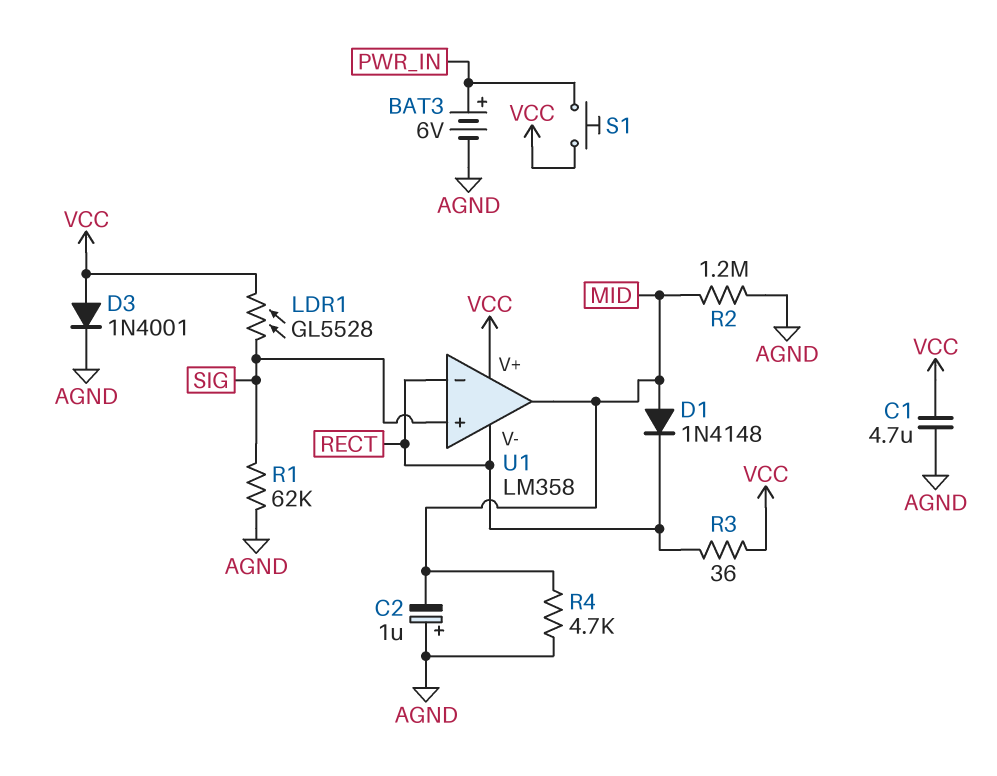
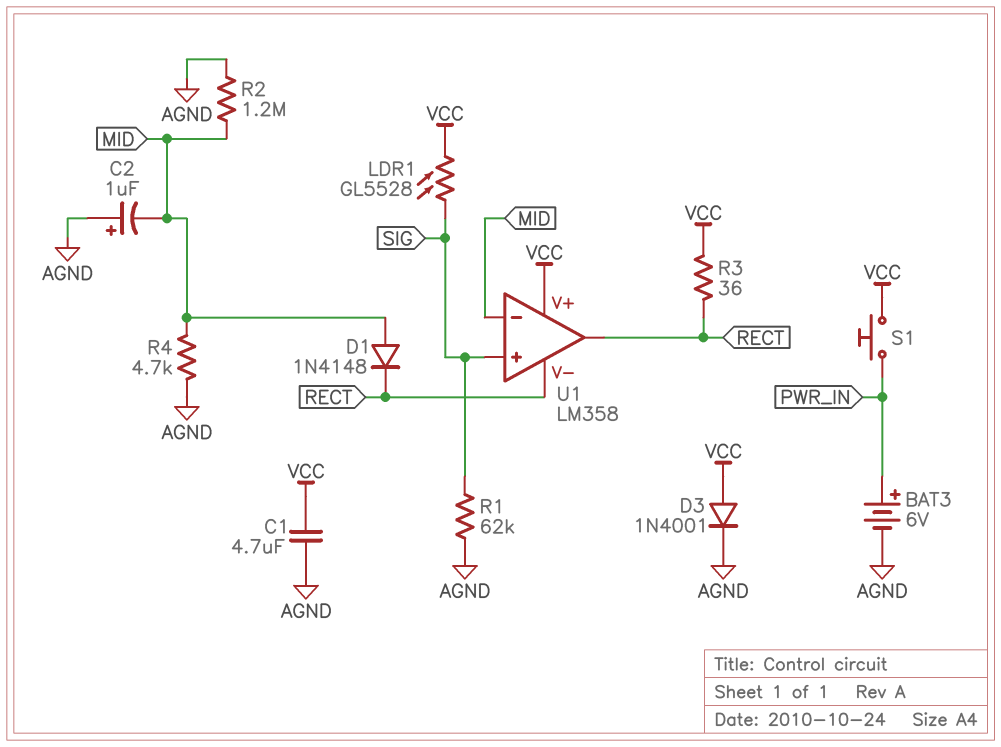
U1 pin in-: RECT -> MID
U1 pin out: MID -> RECT

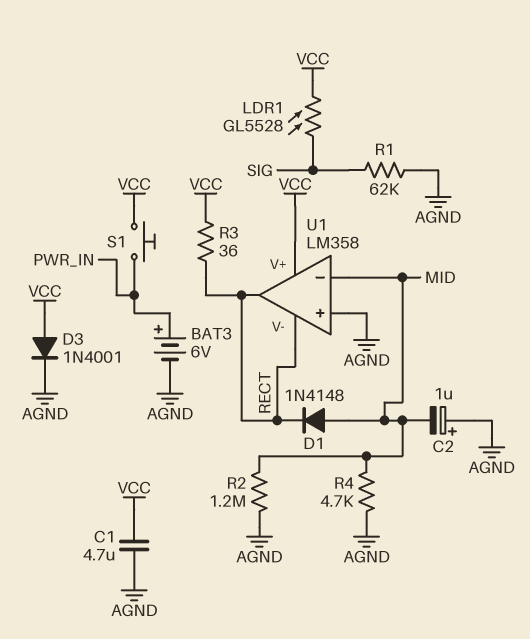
U1 pin in+: SIG -> AGND

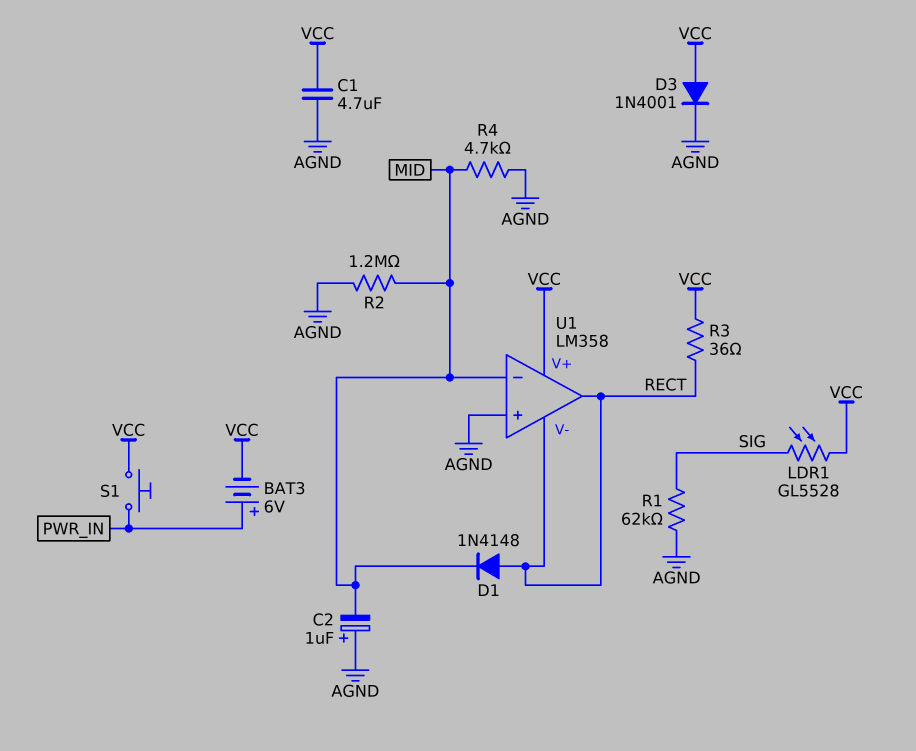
BAT3: 6V (plus PWR_IN, minus AGND) -> 6V (plus PWR_IN, minus VCC)
D1: diode 1N4148 (A MID, K RECT) -> diode 1N4148 (A RECT, K MID)

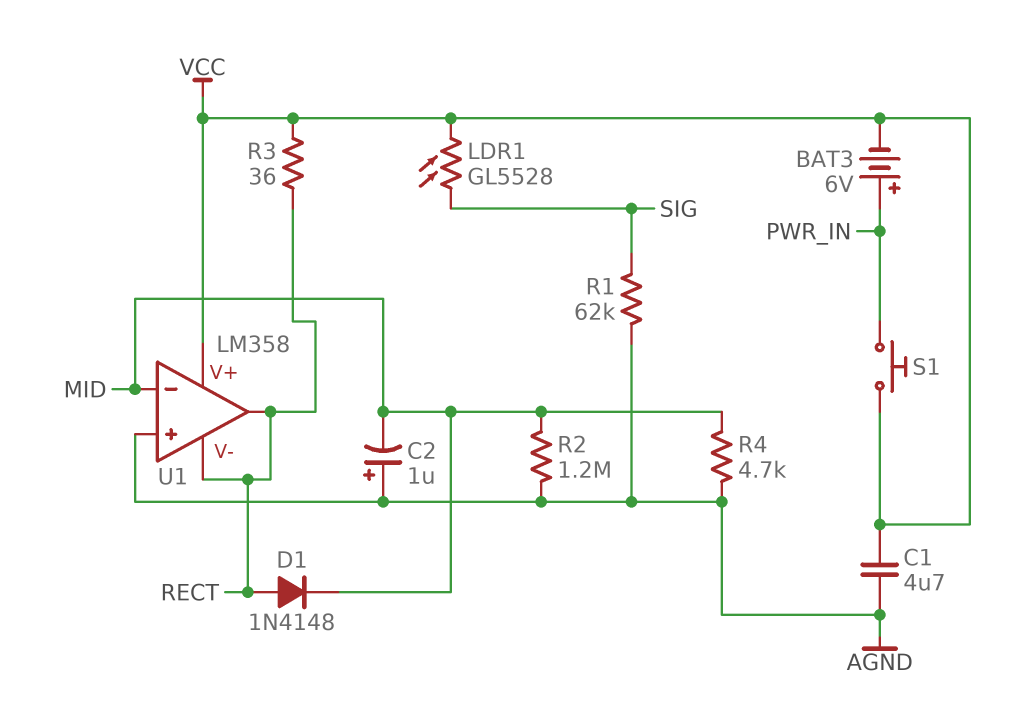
D3: diode 1N4001 (A VCC, K AGND) -> none

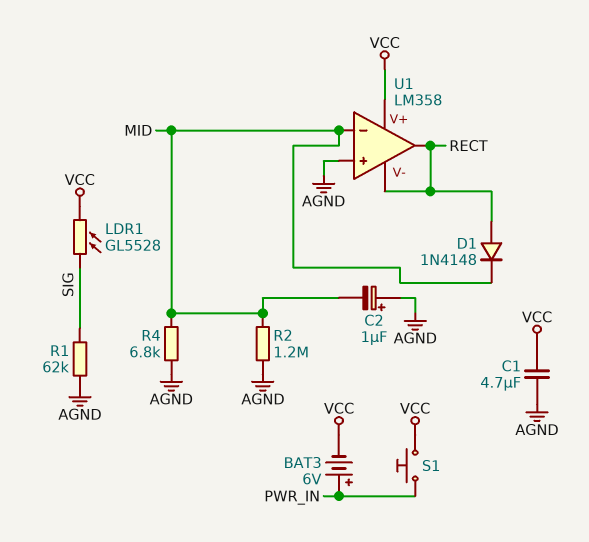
R3: 36 (RECT, VCC) -> none
R4: 4.7k (AGND, MID) -> 6.8k (AGND, MID)

